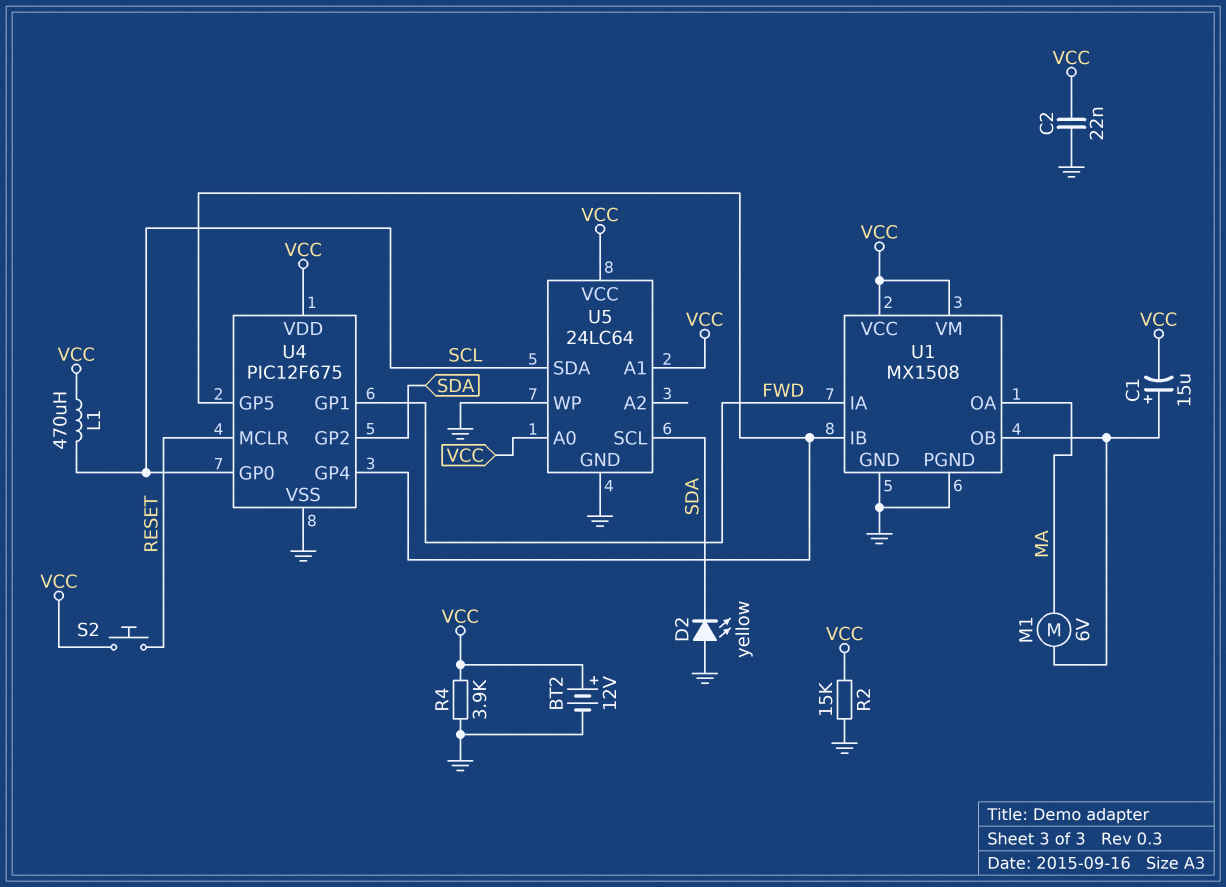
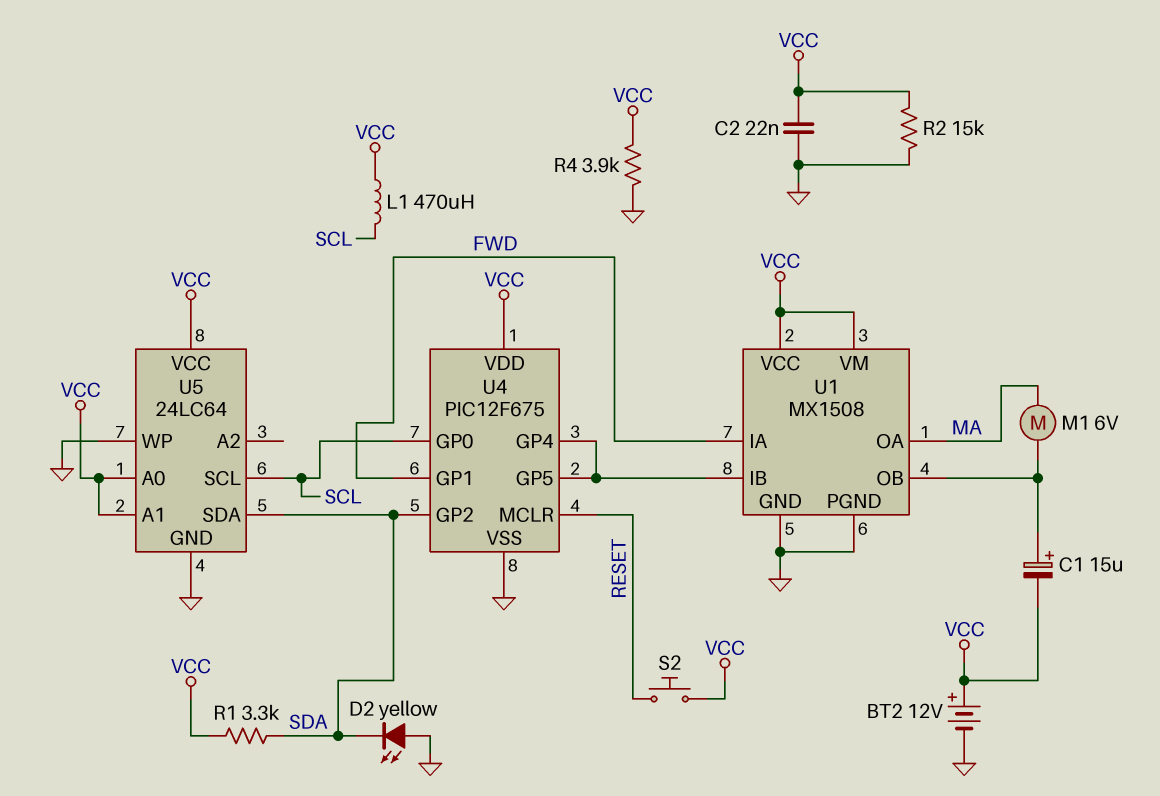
R1: none -> 3.3k (SDA, VCC)
U5 pin SCL: SDA -> SCL
U5 pin SDA: SCL -> SDA

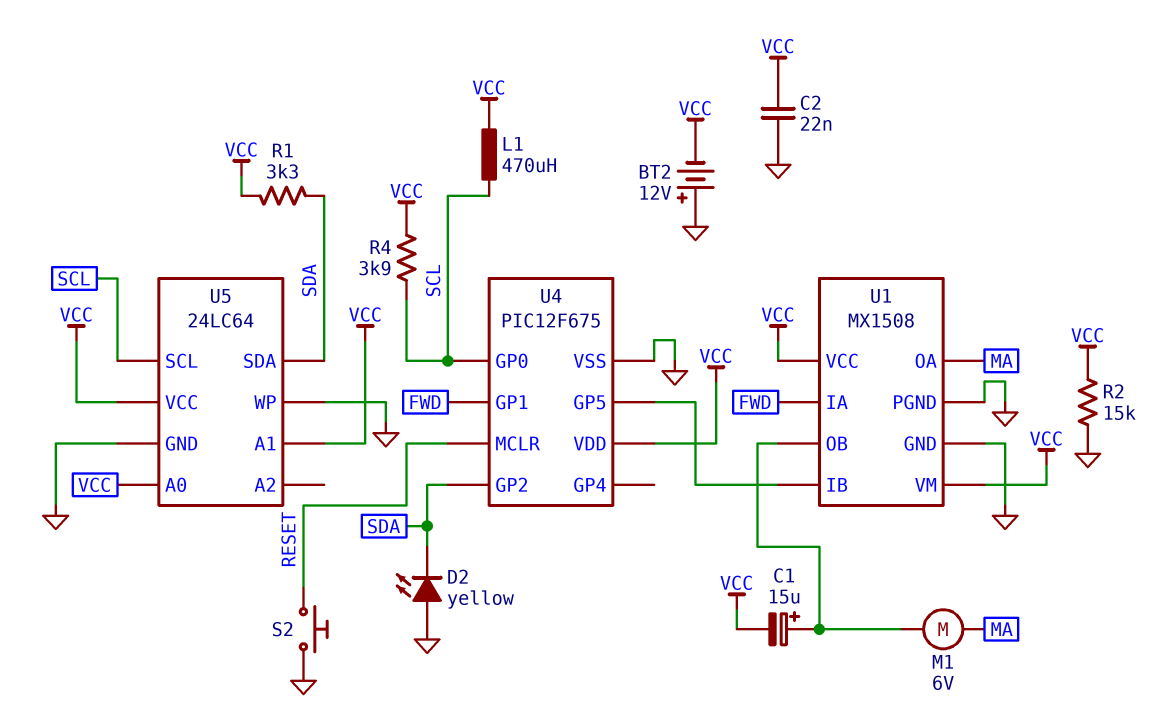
BT2: 12V (plus VCC, minus GND) -> 12V (plus GND, minus VCC)
R4: 3.9k (GND, VCC) -> 3.9k (SCL, VCC)
S2: button (RESET, VCC) -> button (GND, RESET)
U4 pin GP4: U1/IB -> none

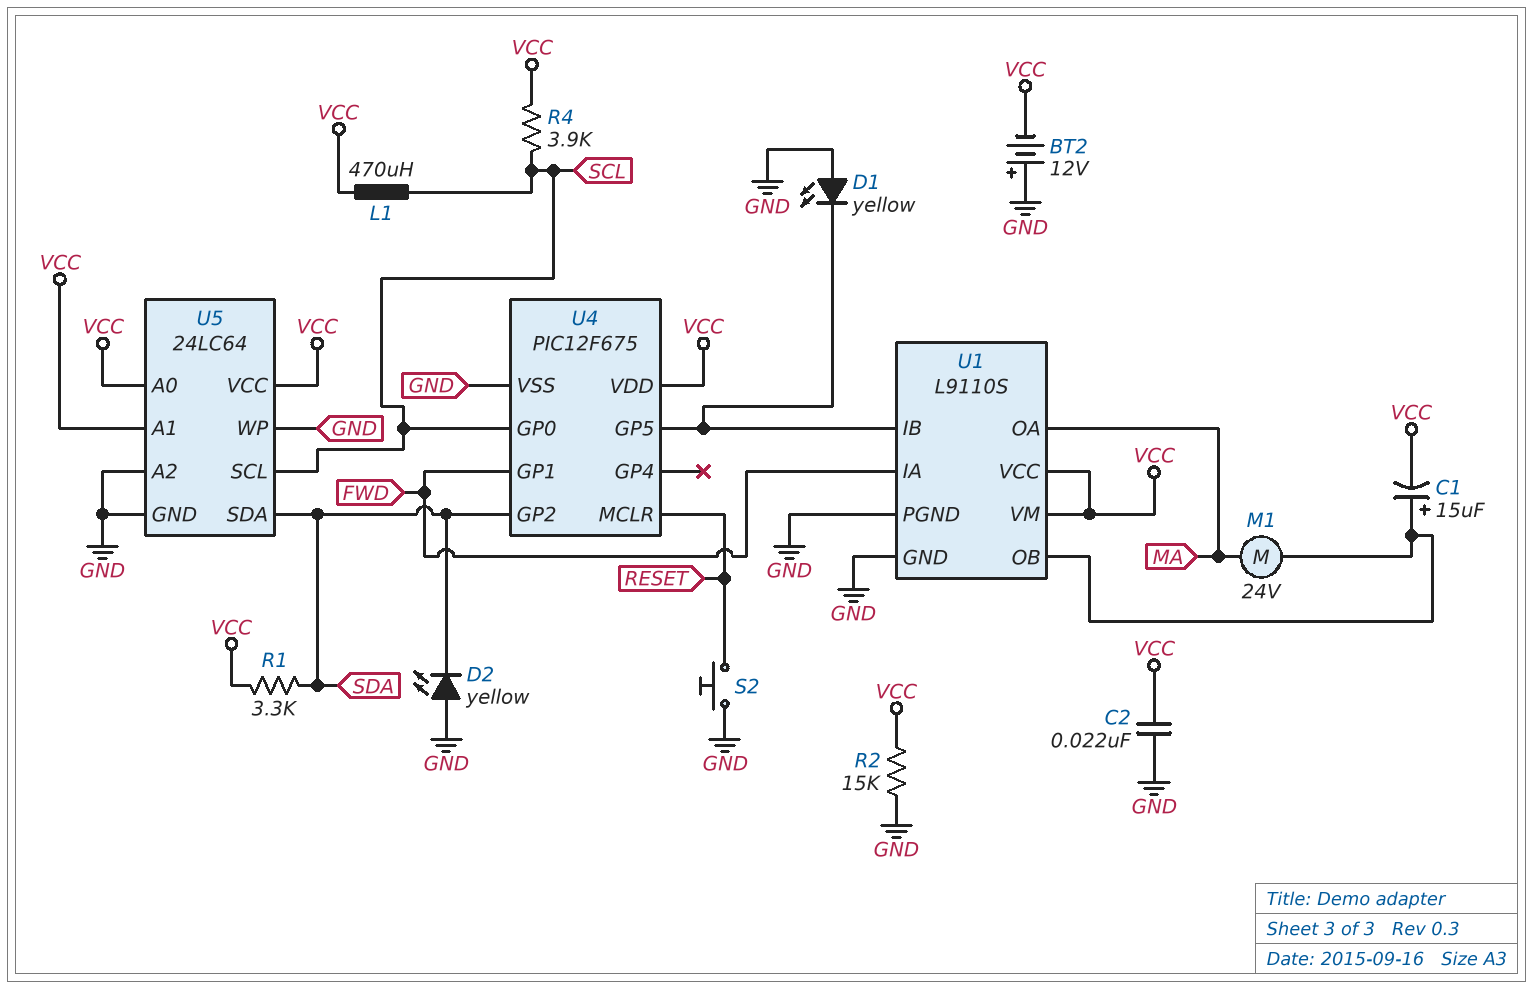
D1: none -> LED yellow (A GND, K U1/IB)
M1: motor 6V (MA, U1/OB) -> motor 24V (MA, U1/OB)
U1: MX1508 -> L9110S
U5 pin A2: none -> GND

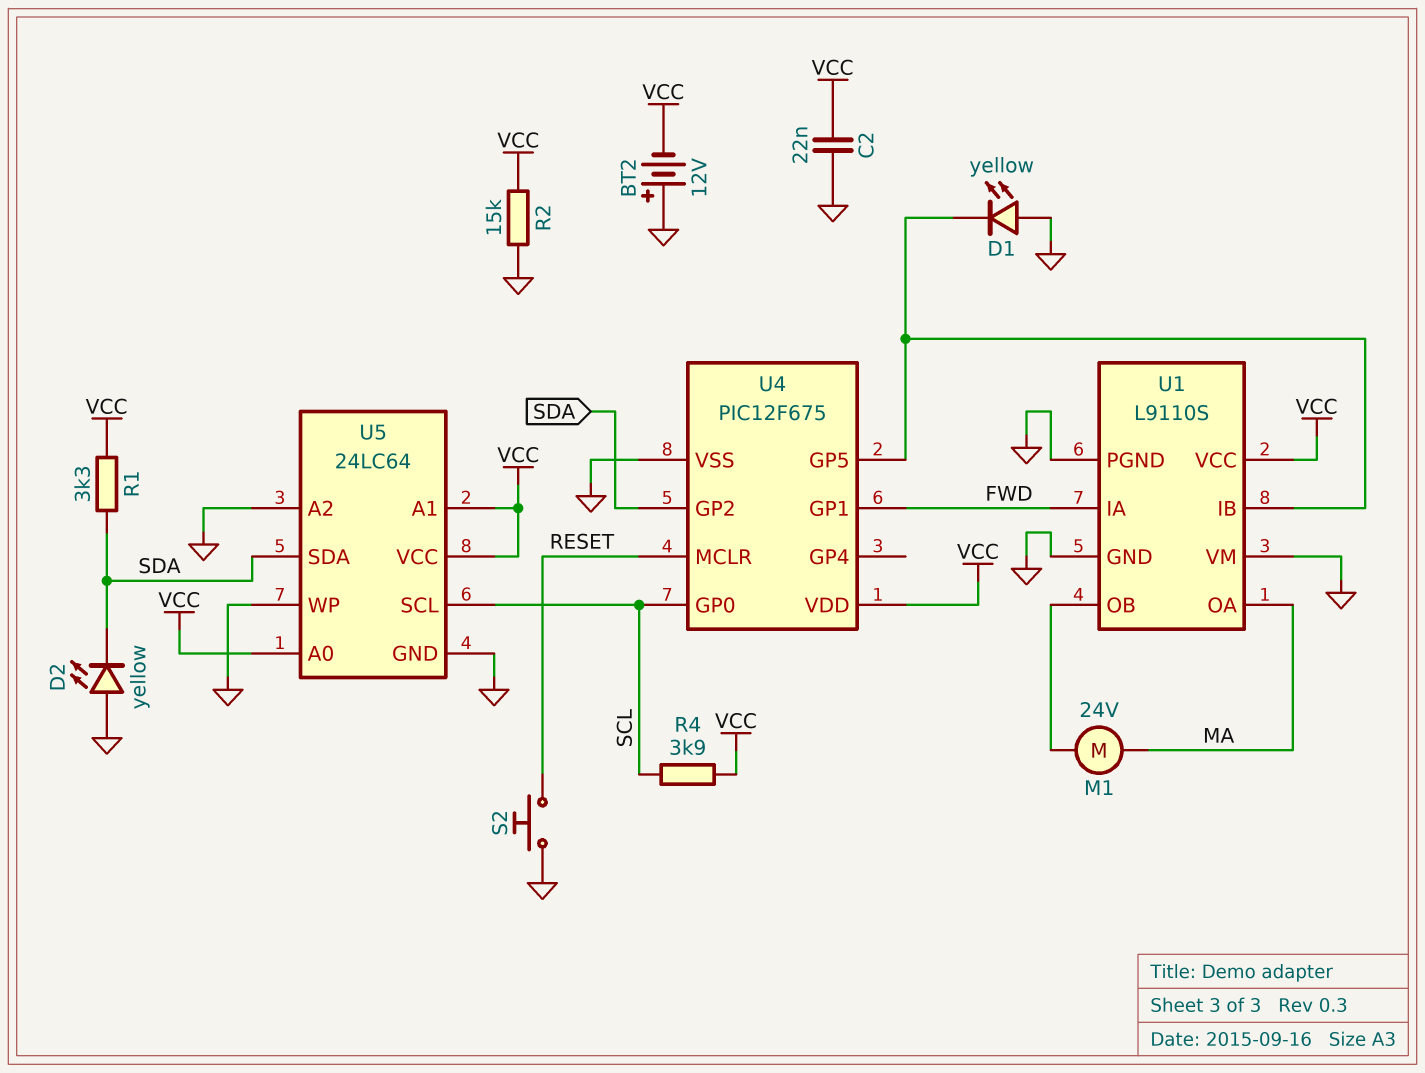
C1: 15uF (plus U1/OB, minus VCC) -> none
L1: 470uH (SCL, VCC) -> none
U1 pin VM: VCC -> GND

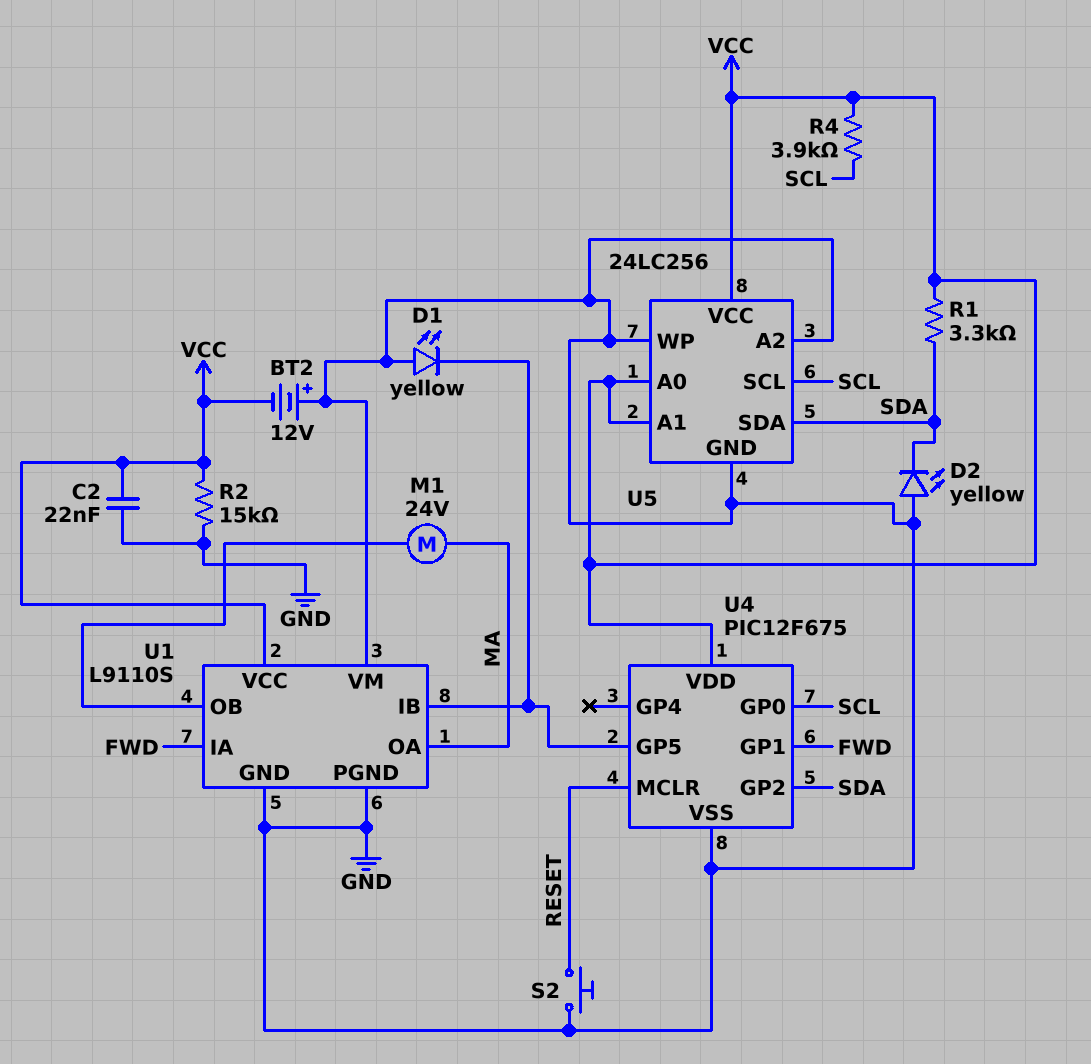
U5: 24LC64 -> 24LC256

